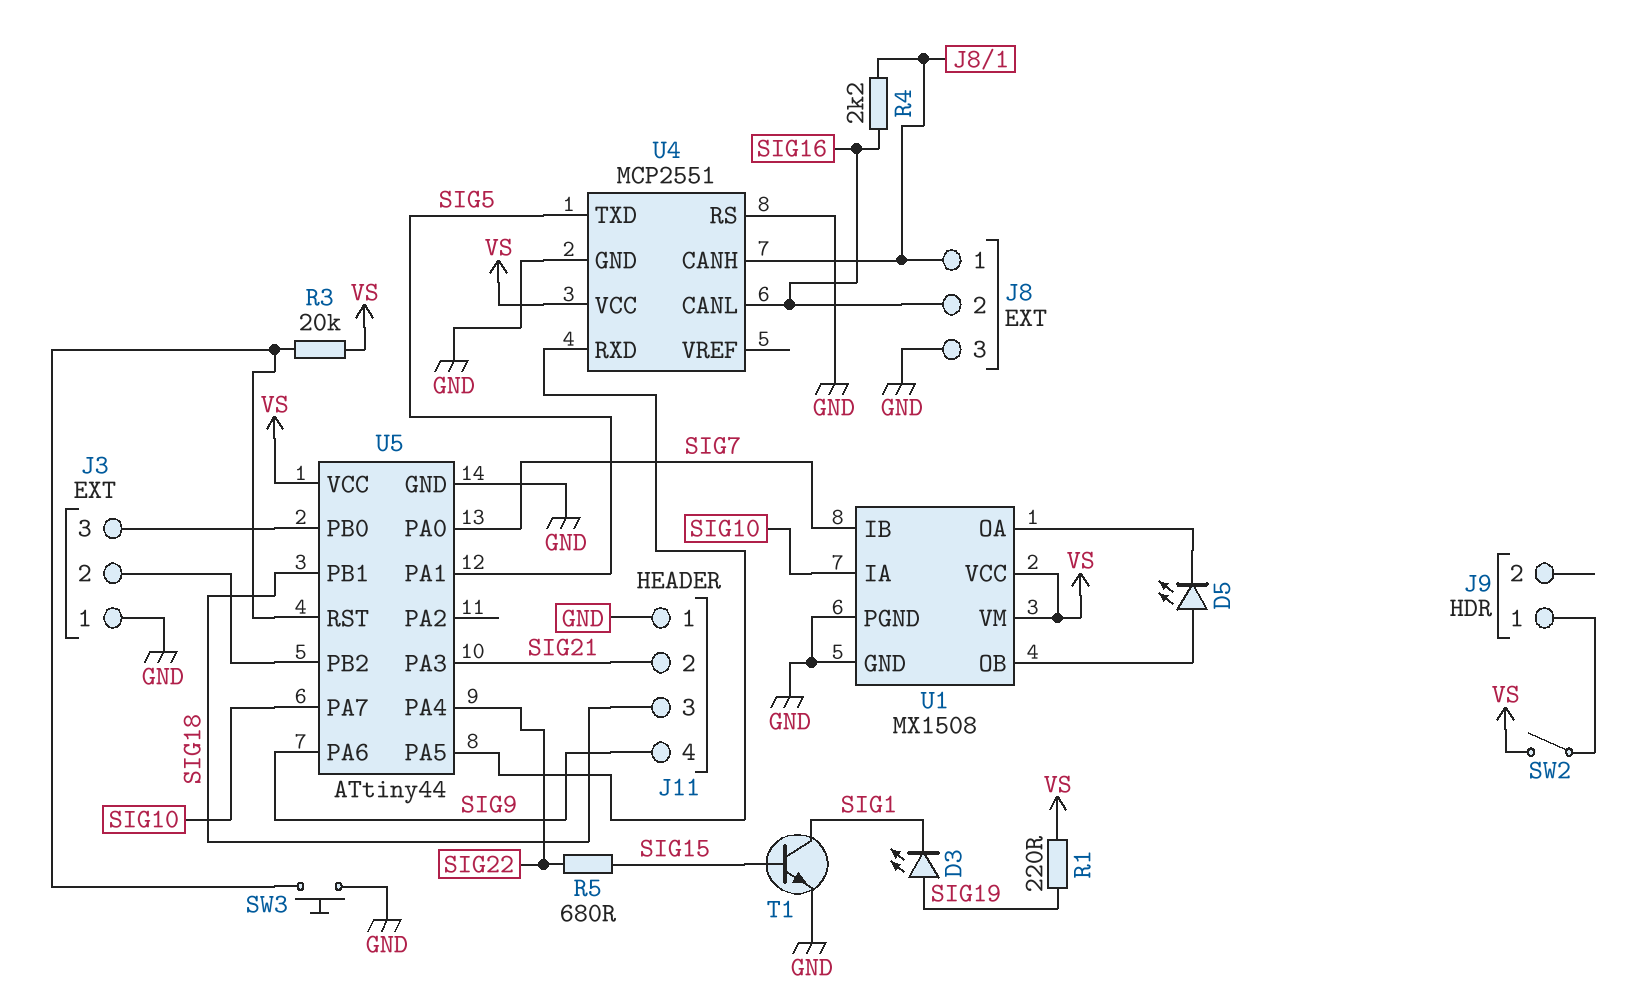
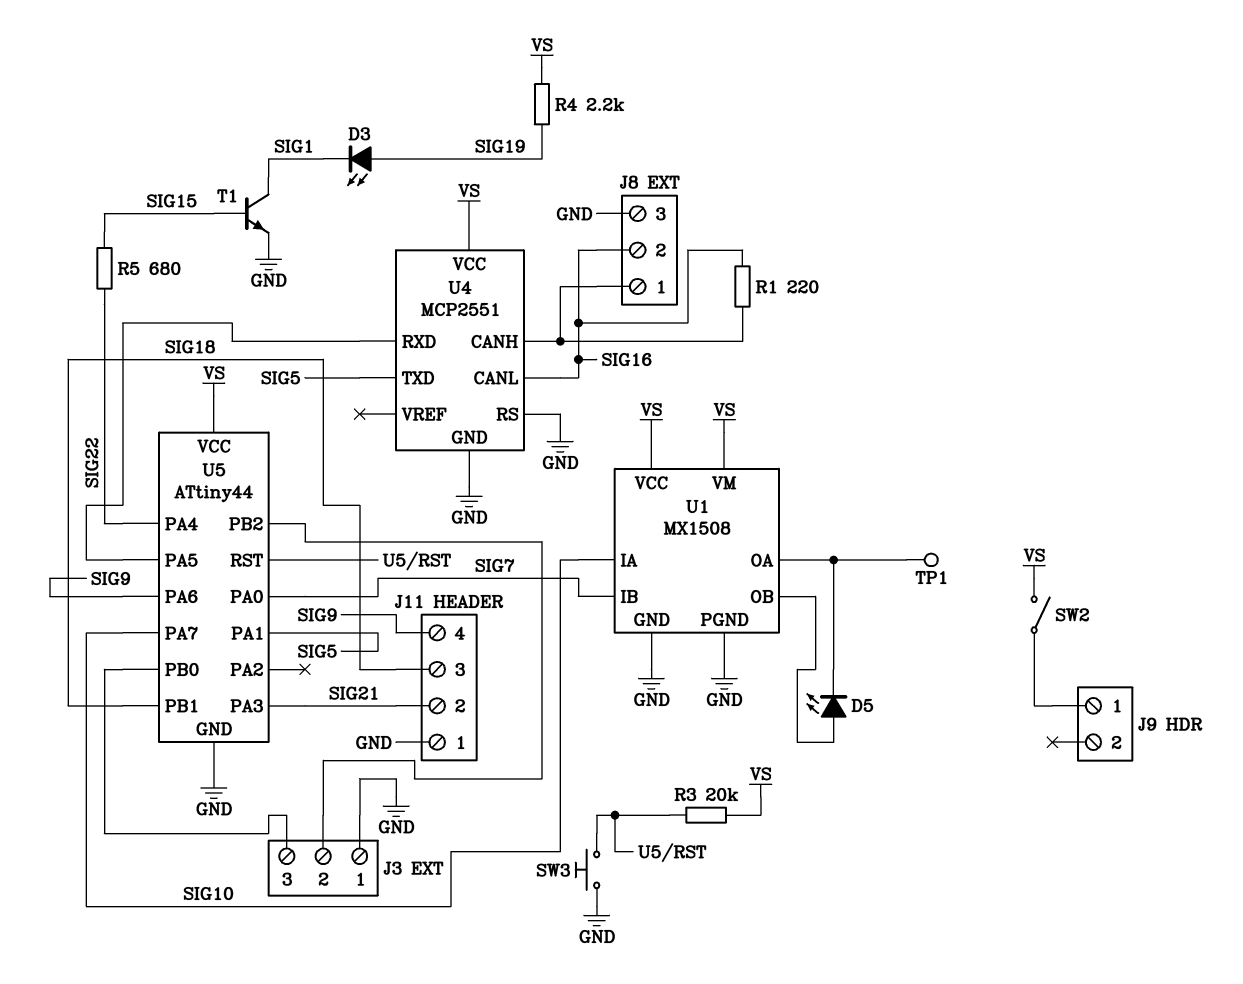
R1: 220 (SIG19, VS) -> 220 (J8/1, SIG16)
R4: 2.2k (J8/1, SIG16) -> 2.2k (SIG19, VS)
TP1: none -> test point (U1/OA)

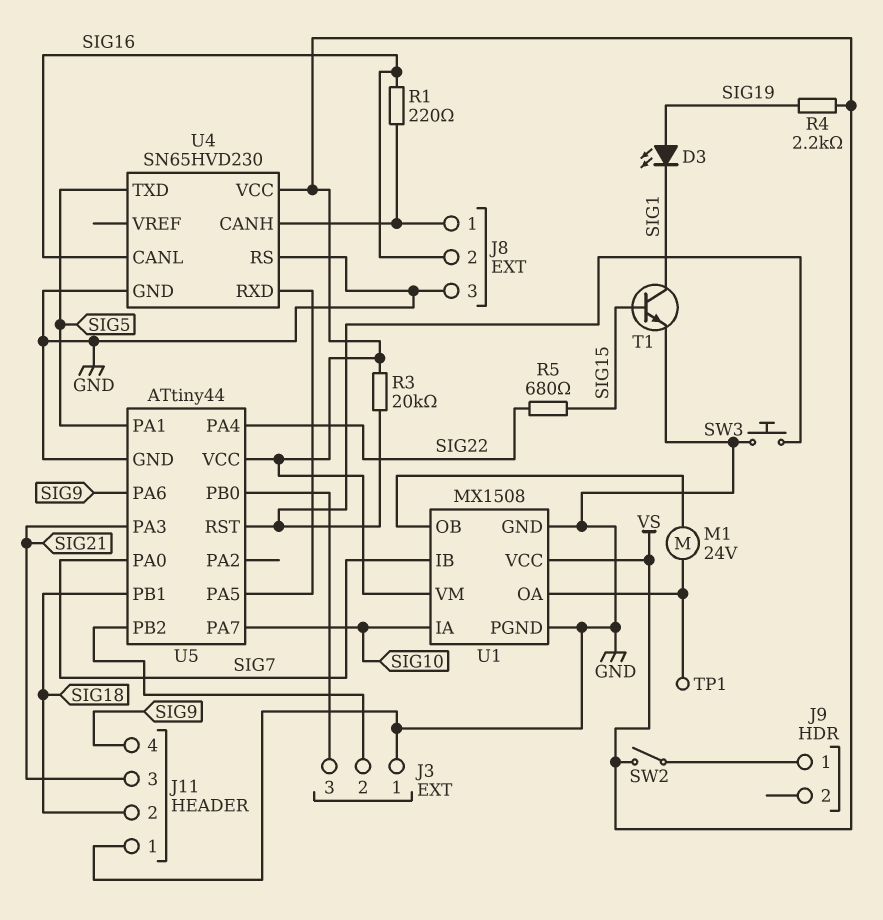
D5: LED (A U1/OB, K U1/OA) -> none
J11 pin 2: SIG21 -> SIG18
J11 pin 3: SIG18 -> SIG21
M1: none -> motor 24V (U1/OA, U1/OB)
U4: MCP2551 -> SN65HVD230

